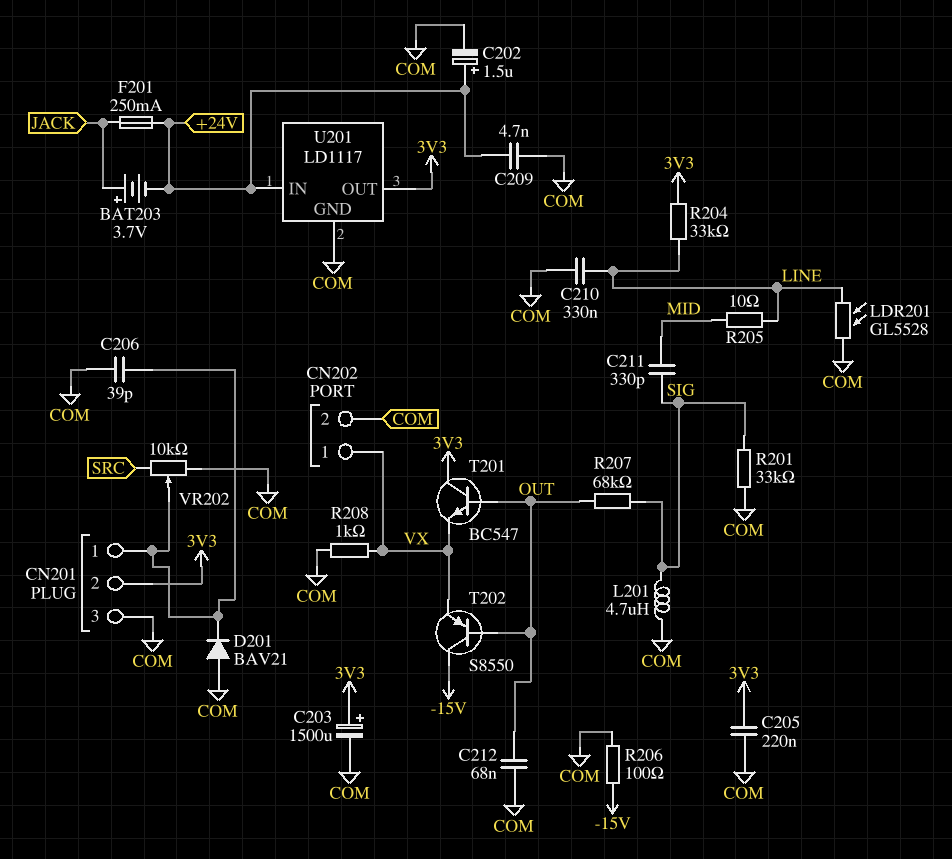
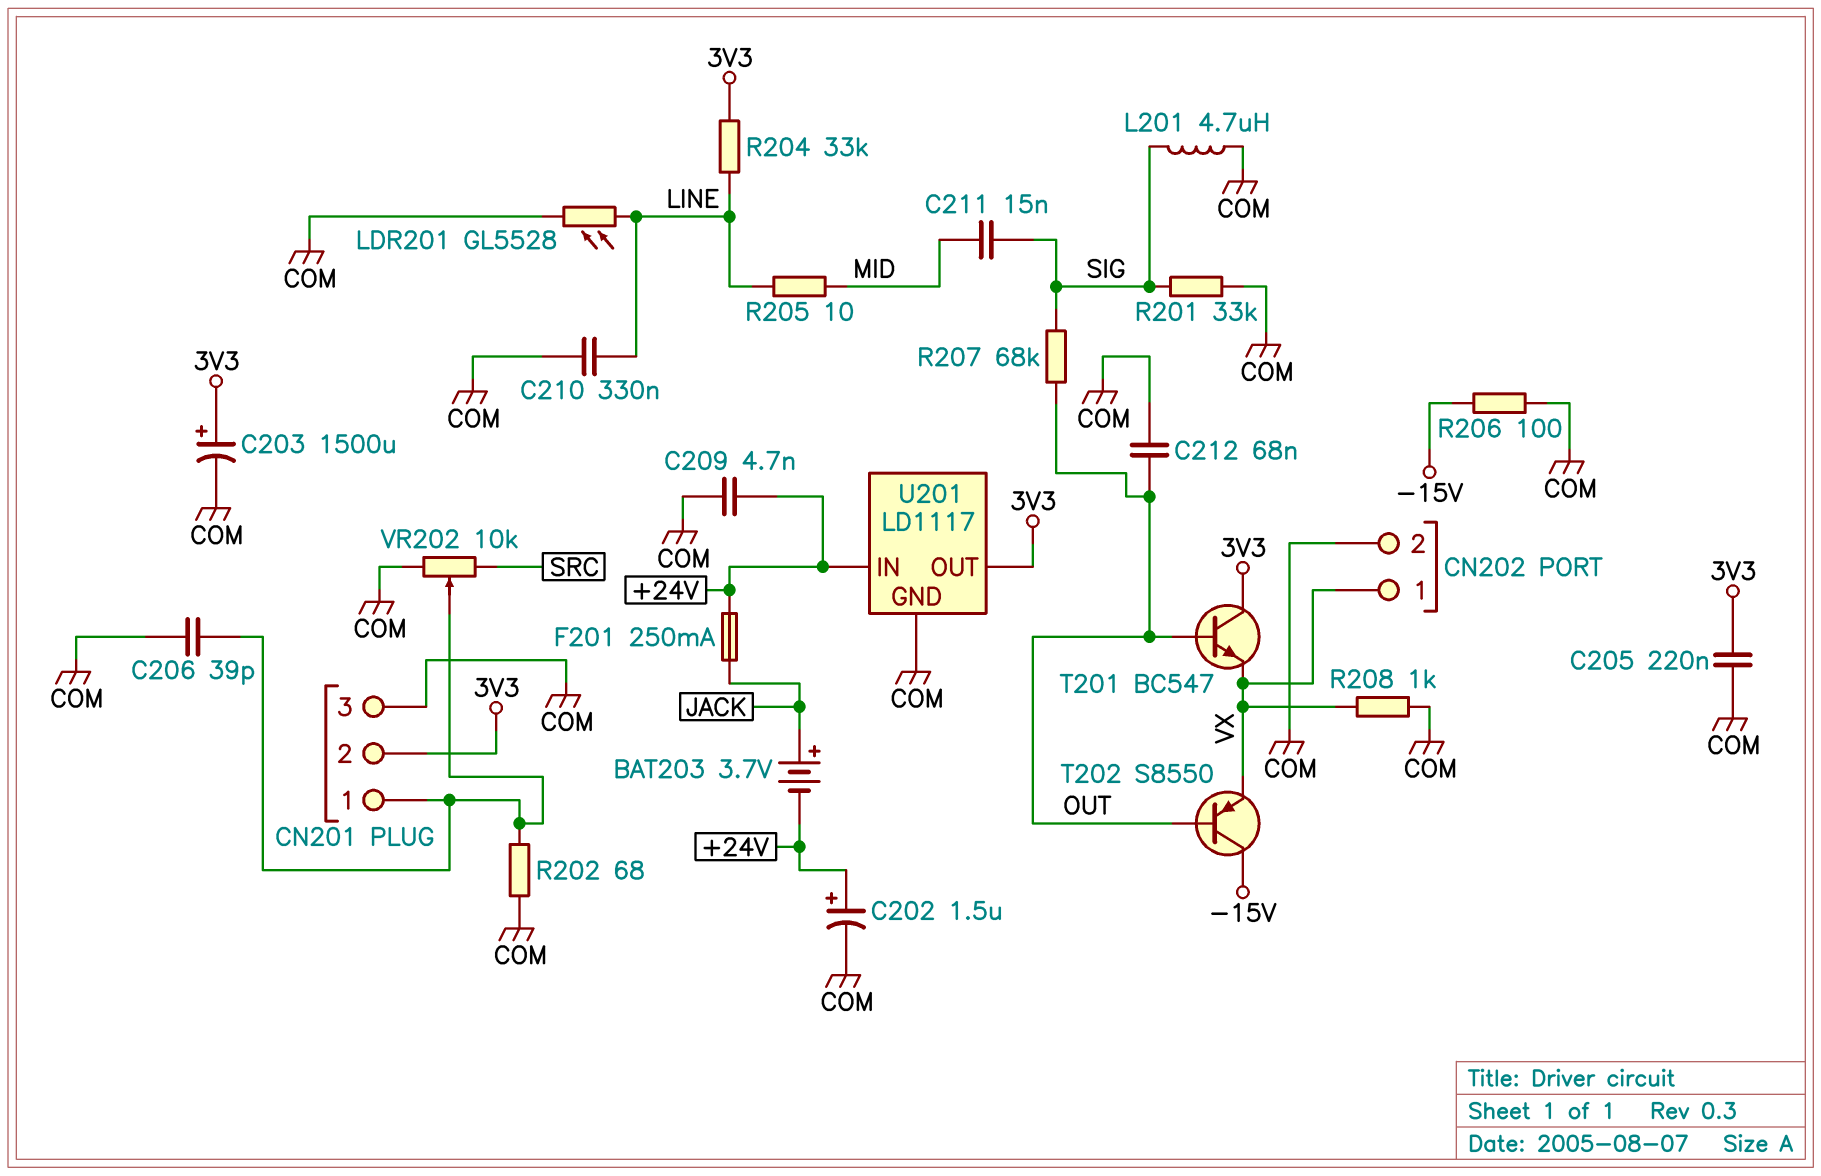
C211: 330pF (MID, SIG) -> 15nF (MID, SIG)
D201: diode BAV21 (A COM, K CN201/1) -> none
R202: none -> 68 (CN201/1, COM)

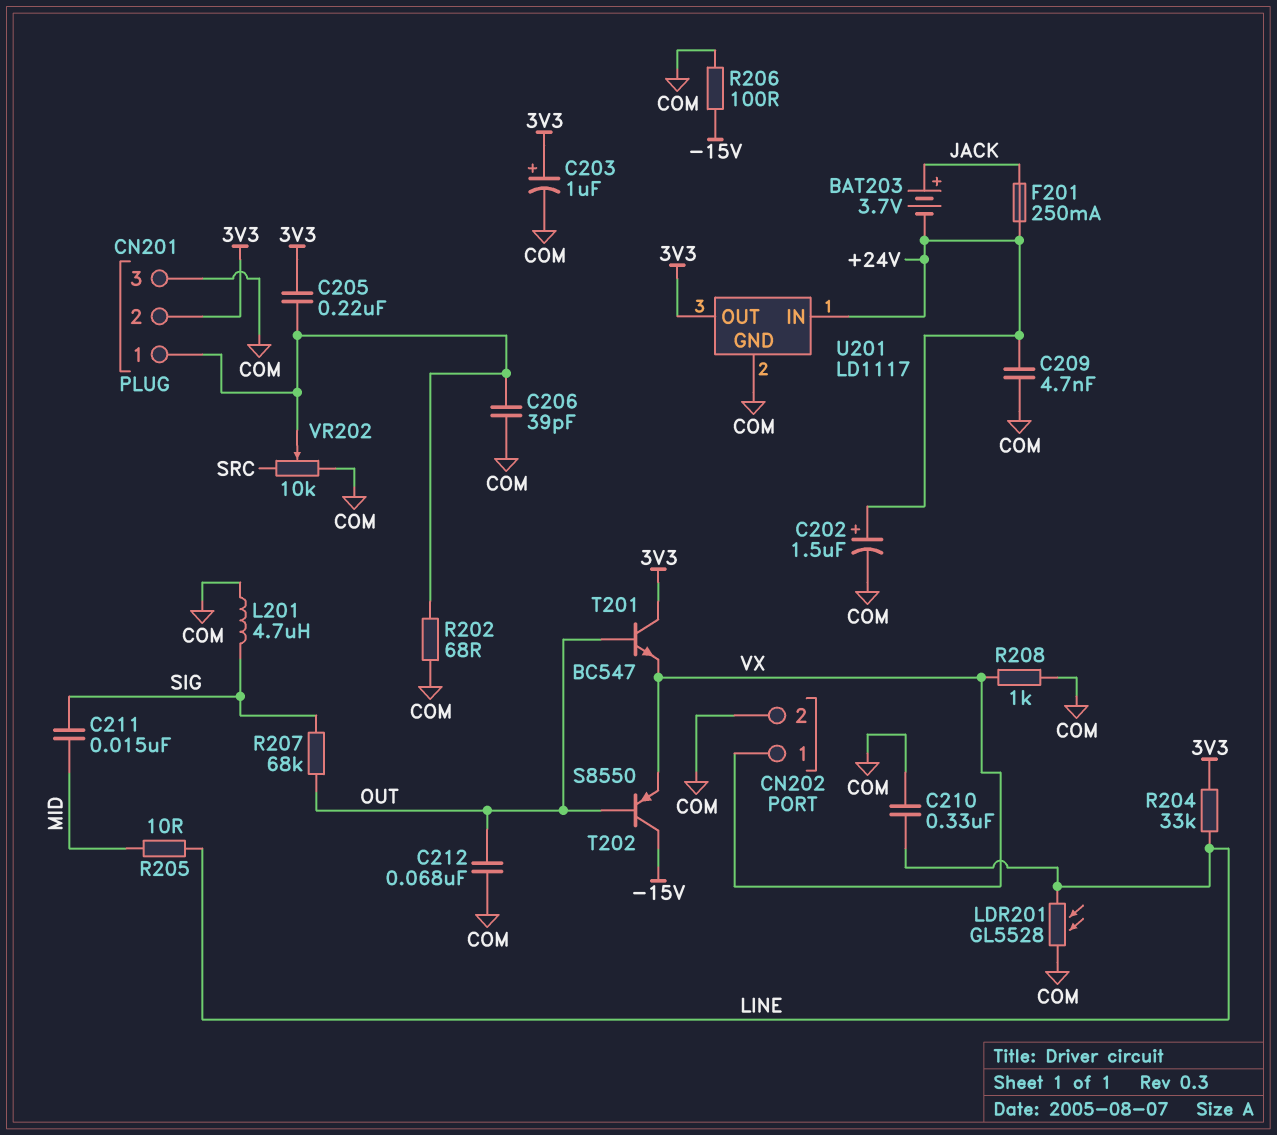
C203: 1500uF (plus 3V3, minus COM) -> 1uF (plus 3V3, minus COM)
C205: 220nF (3V3, COM) -> 220nF (3V3, CN201/1)
R201: 33k (COM, SIG) -> none

